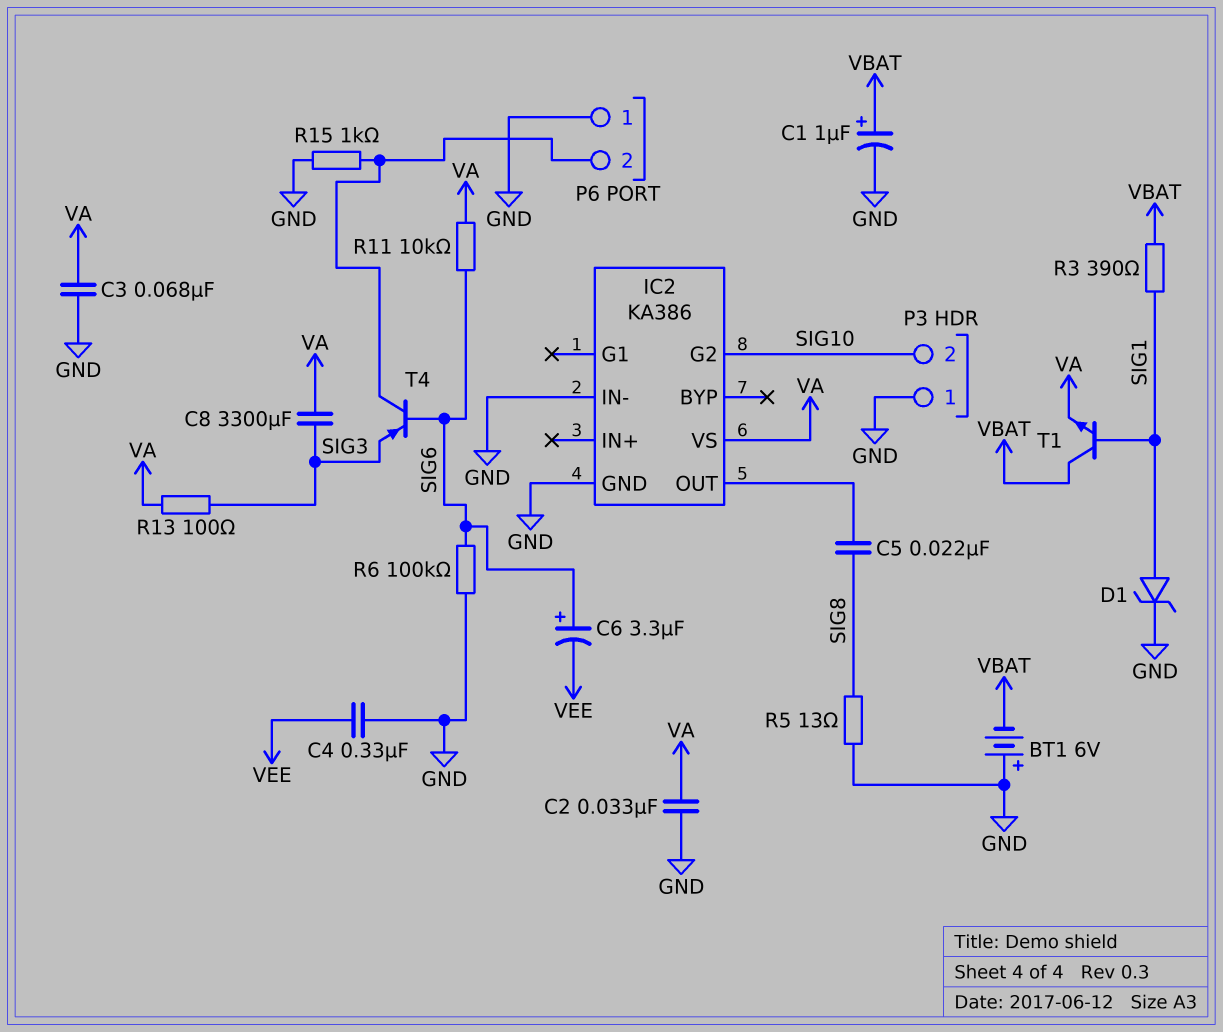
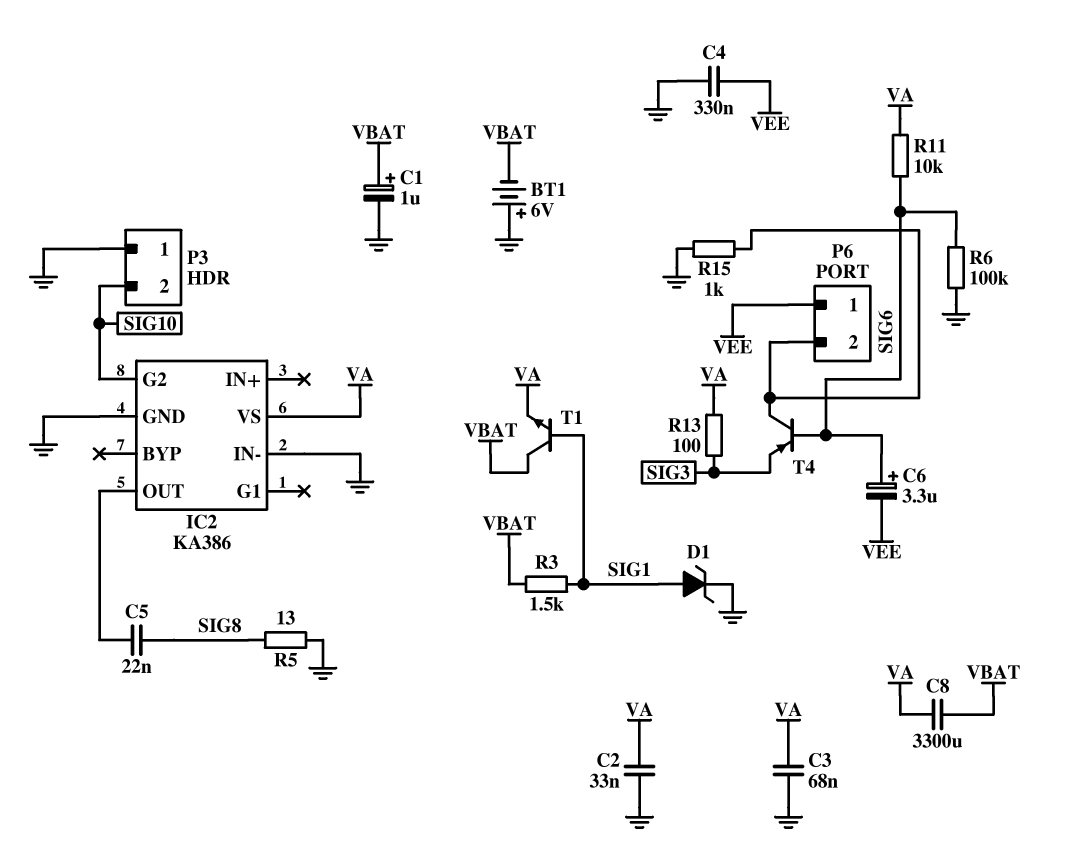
C8: 3300uF (SIG3, VA) -> 3300uF (VA, VBAT)
P6 pin 1: GND -> VEE
R3: 390 (SIG1, VBAT) -> 1.5k (SIG1, VBAT)

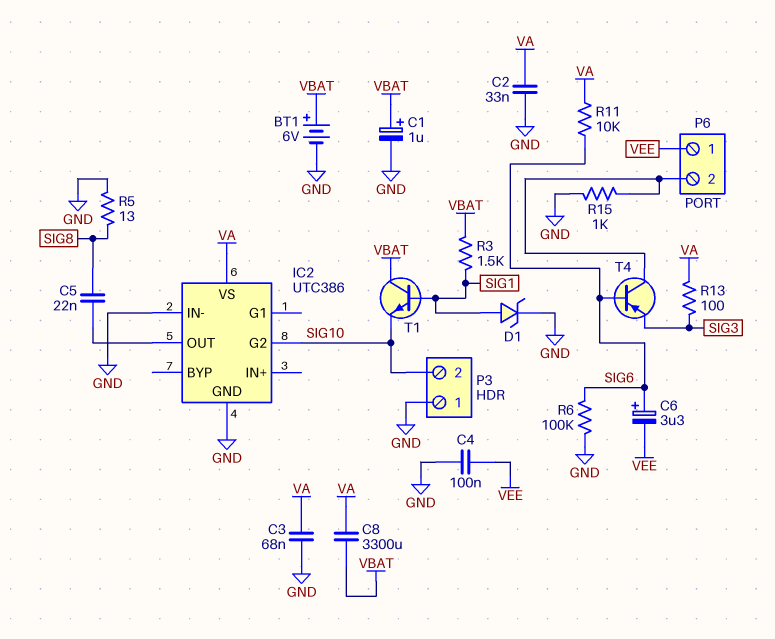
BT1: 6V (plus GND, minus VBAT) -> 6V (plus VBAT, minus GND)
C4: 330nF (GND, VEE) -> 100nF (GND, VEE)
IC2: KA386 -> UTC386
T1: NPN (B SIG1, C VBAT, E VA) -> NPN (B SIG1, C VBAT, E SIG10)

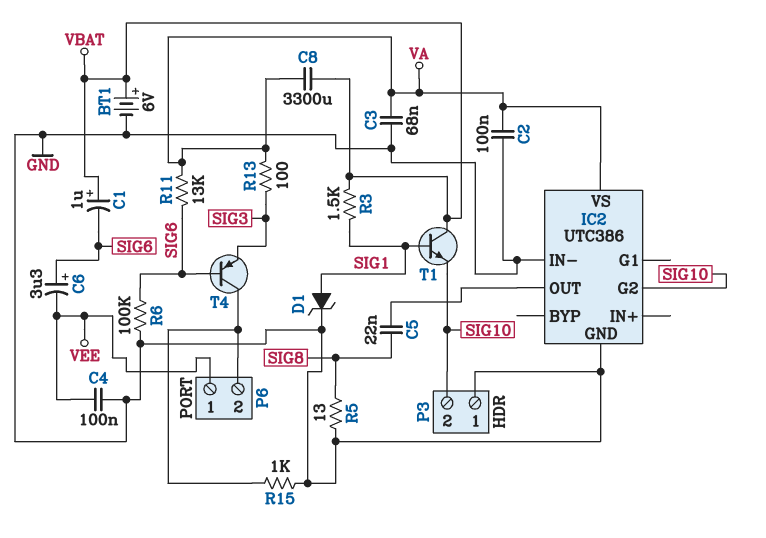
C1: 1uF (plus VBAT, minus GND) -> 1uF (plus VBAT, minus SIG6)
C2: 33nF (GND, VA) -> 100nF (GND, VA)
R11: 10k (SIG6, VA) -> 13k (SIG6, VA)

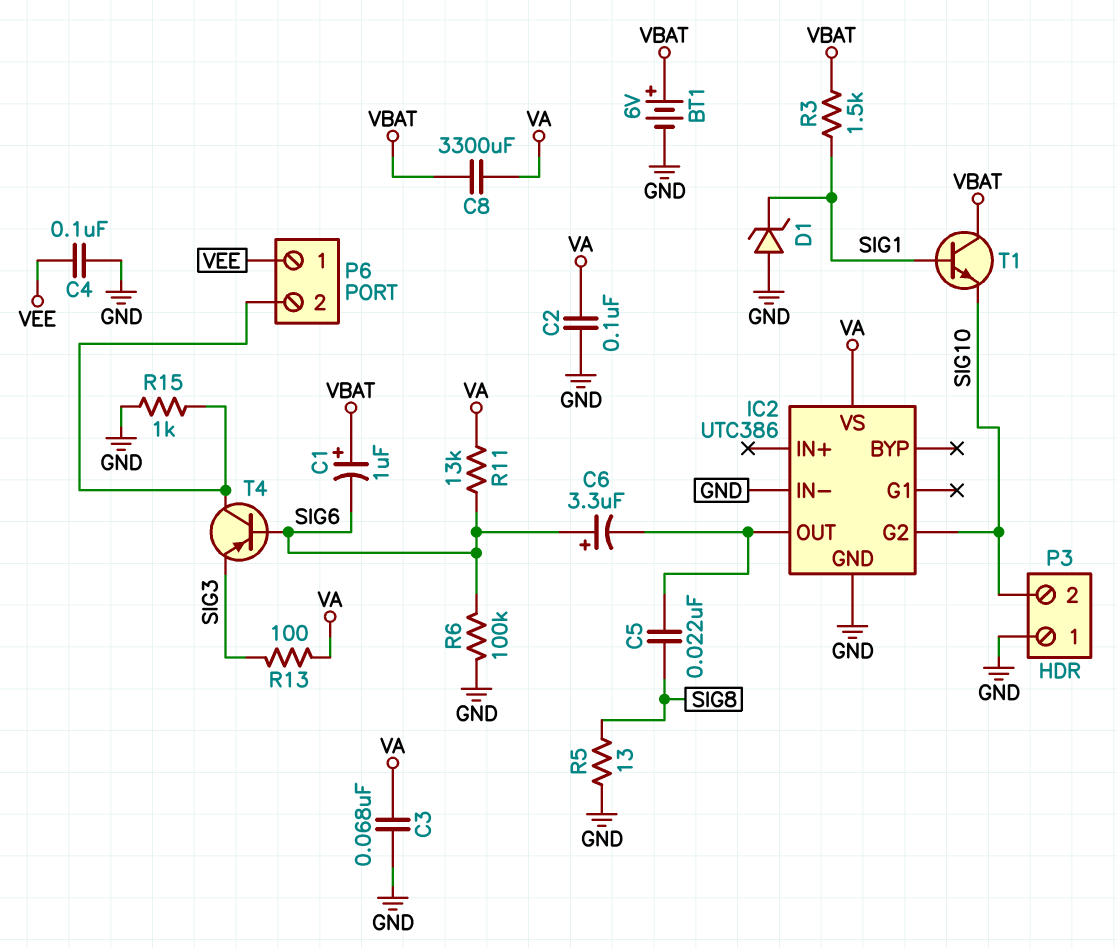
C6: 3.3uF (plus SIG6, minus VEE) -> 3.3uF (plus SIG6, minus IC2/OUT)
D1: zener (A SIG1, K GND) -> zener (A GND, K SIG1)

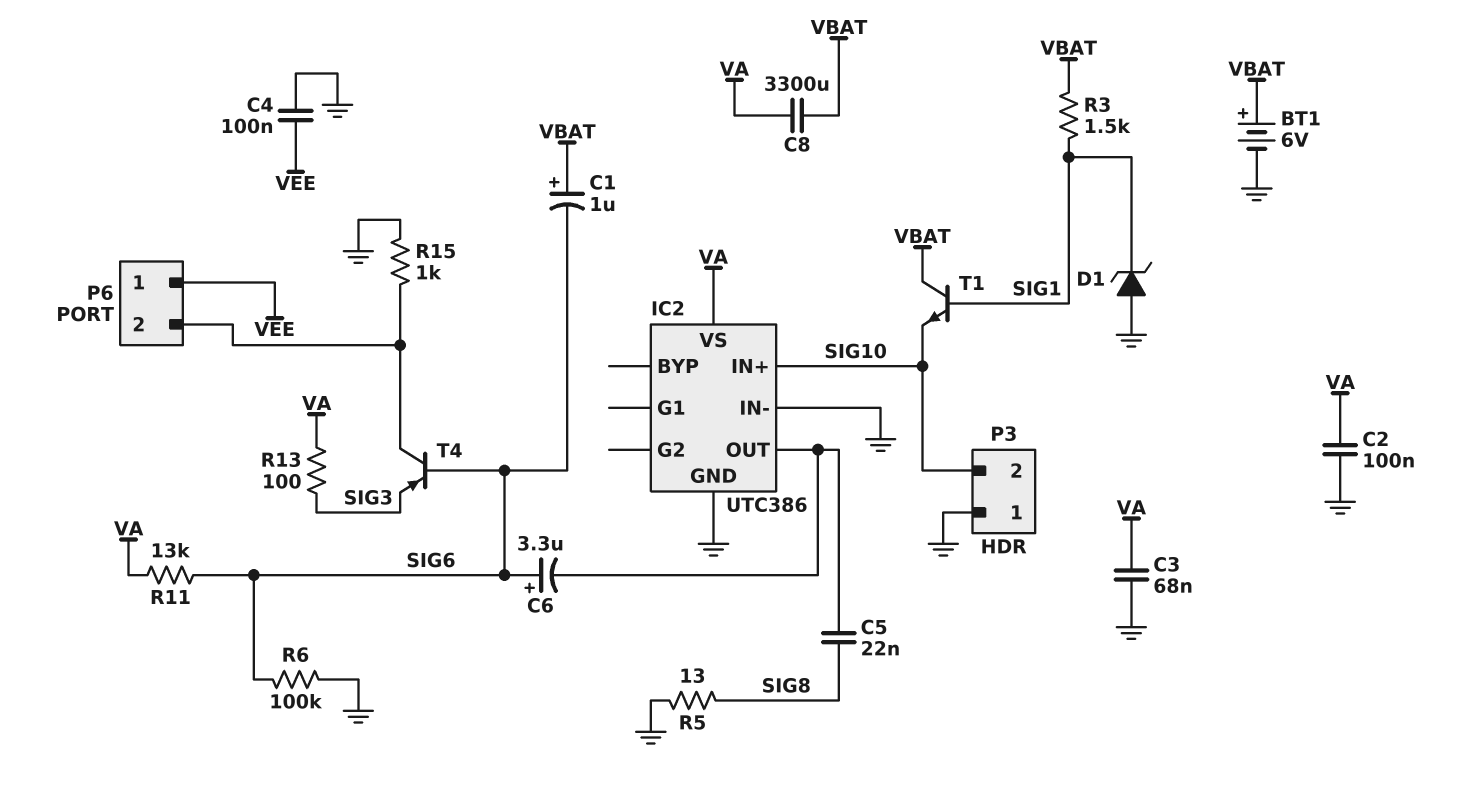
IC2 pin G2: SIG10 -> none
IC2 pin IN+: none -> SIG10

